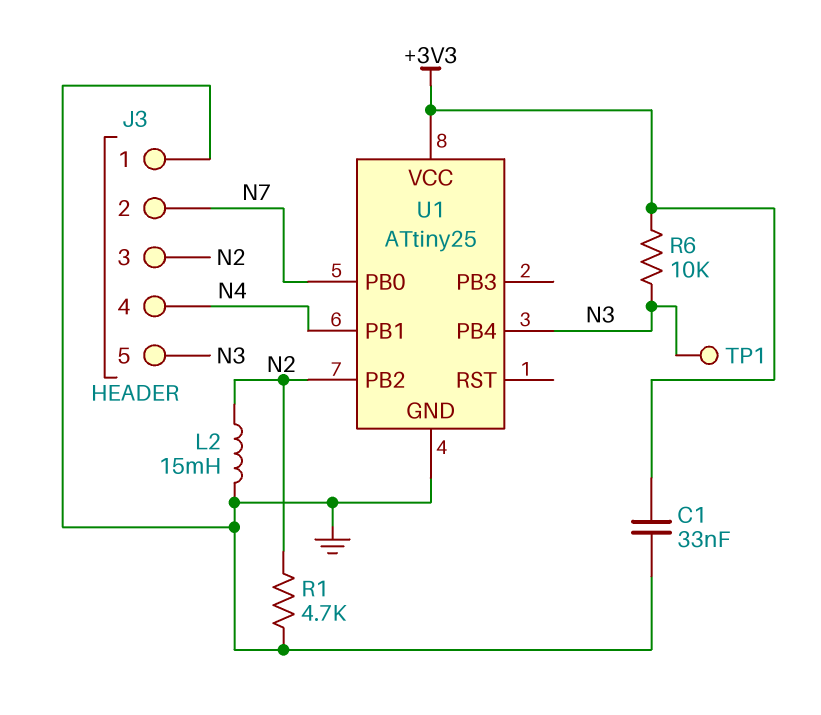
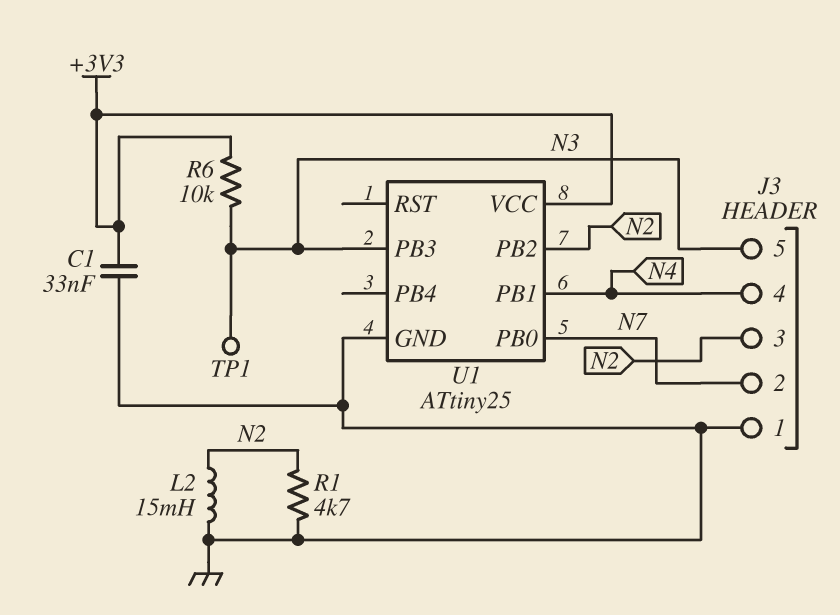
U1 pin PB3: none -> N3
U1 pin PB4: N3 -> none

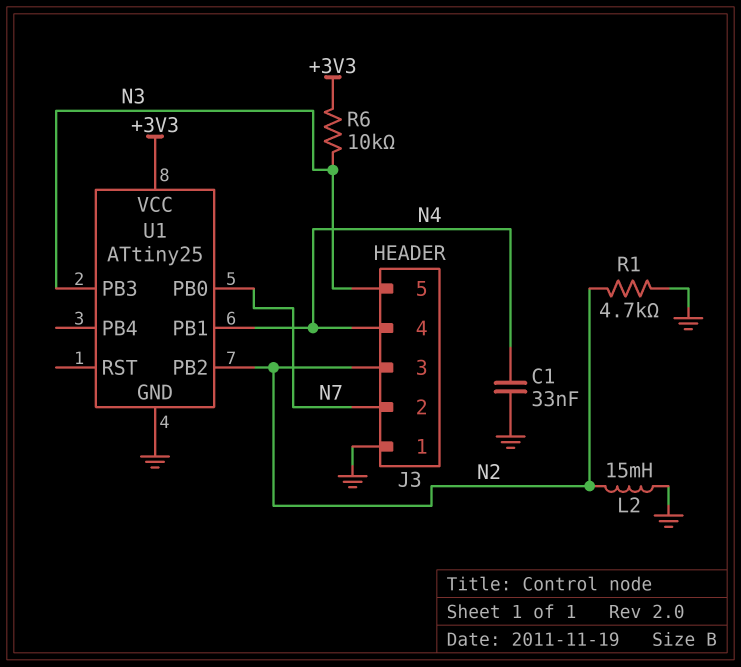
C1: 33nF (+3V3, GND) -> 33nF (GND, N4)
TP1: test point (N3) -> none

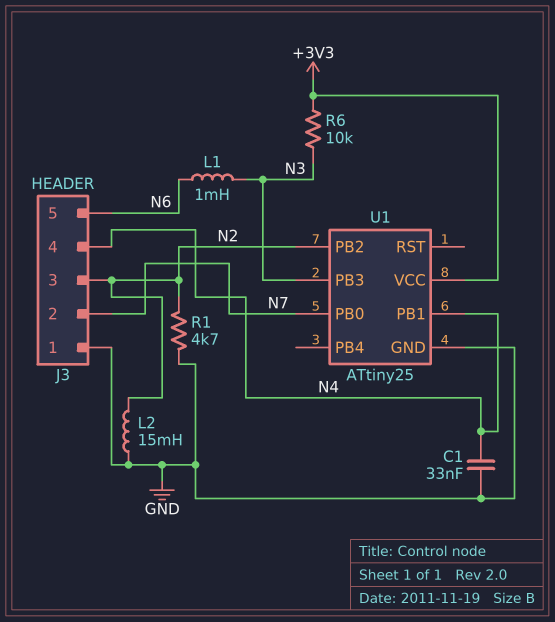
J3 pin 5: N3 -> N6
L1: none -> 1mH (N3, N6)

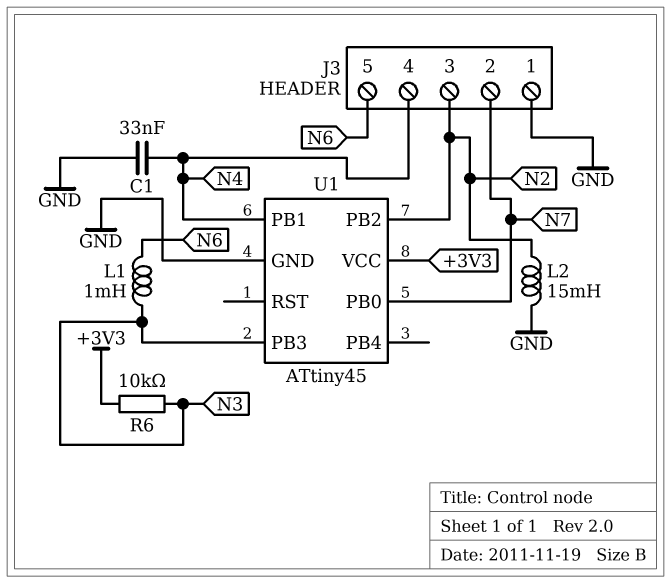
R1: 4.7k (GND, N2) -> none
U1: ATtiny25 -> ATtiny45

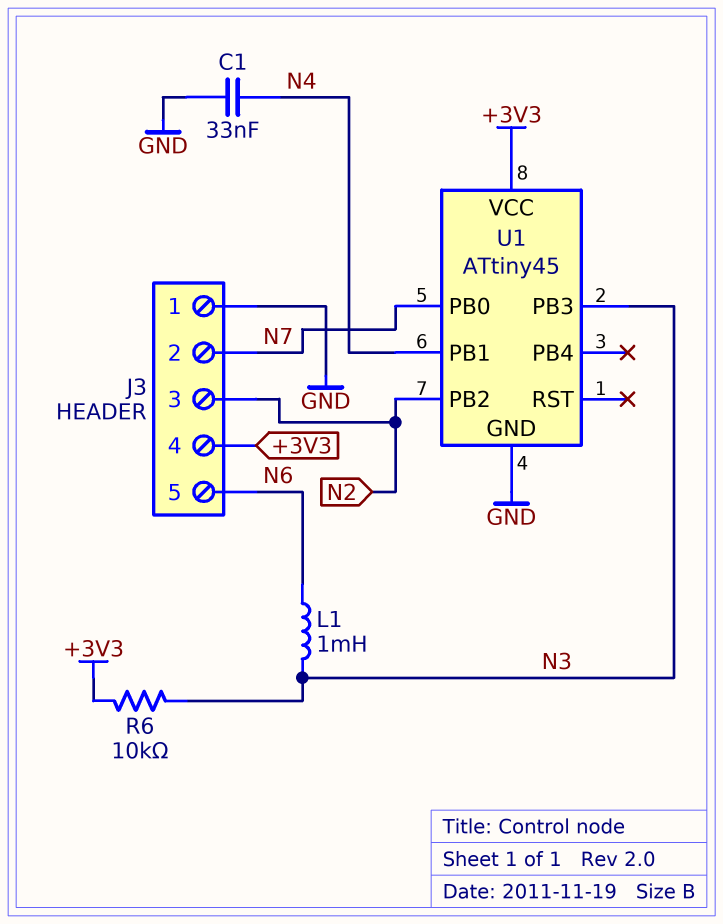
J3 pin 4: N4 -> +3V3
L2: 15mH (GND, N2) -> none

